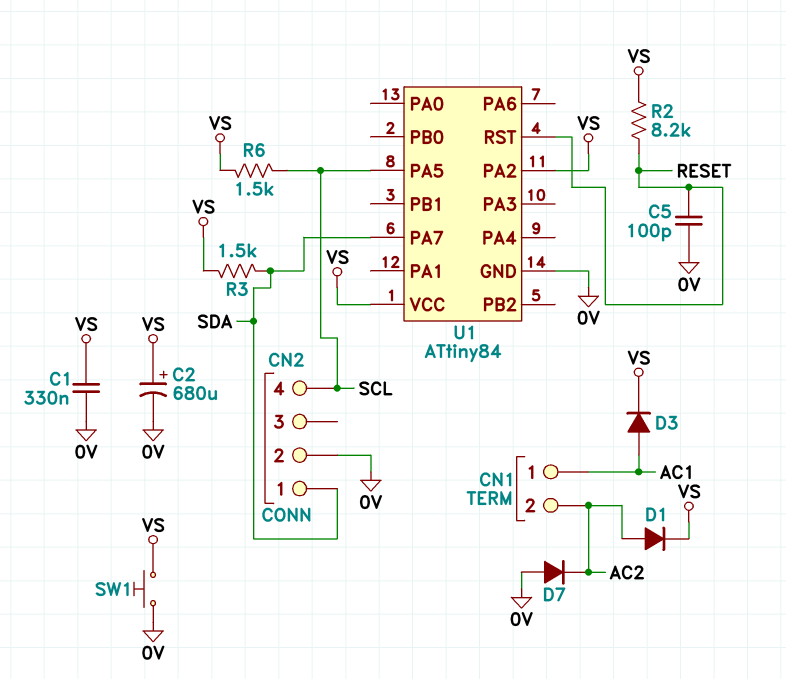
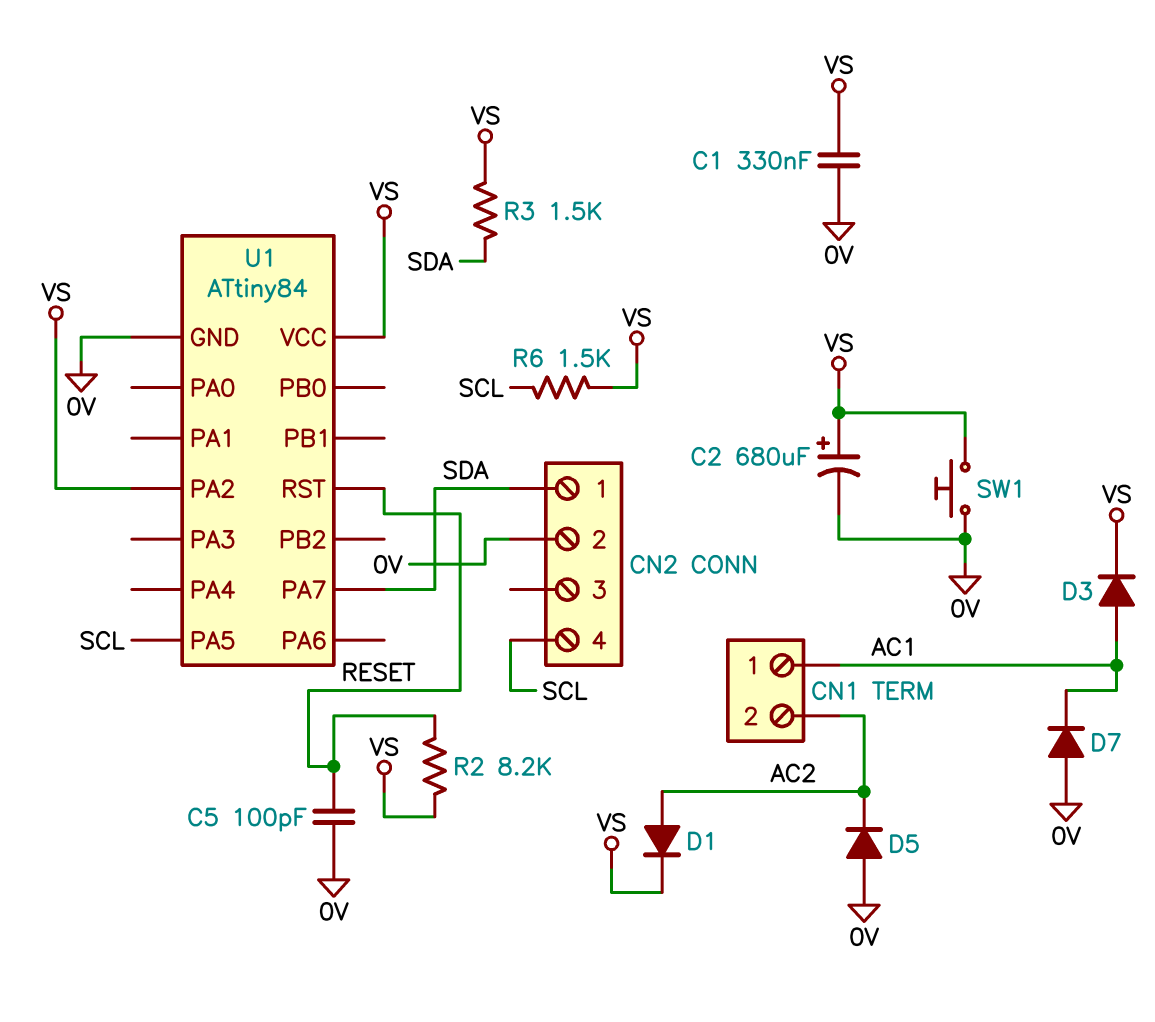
D5: none -> diode (A 0V, K AC2)
D7: diode (A 0V, K AC2) -> diode (A 0V, K AC1)

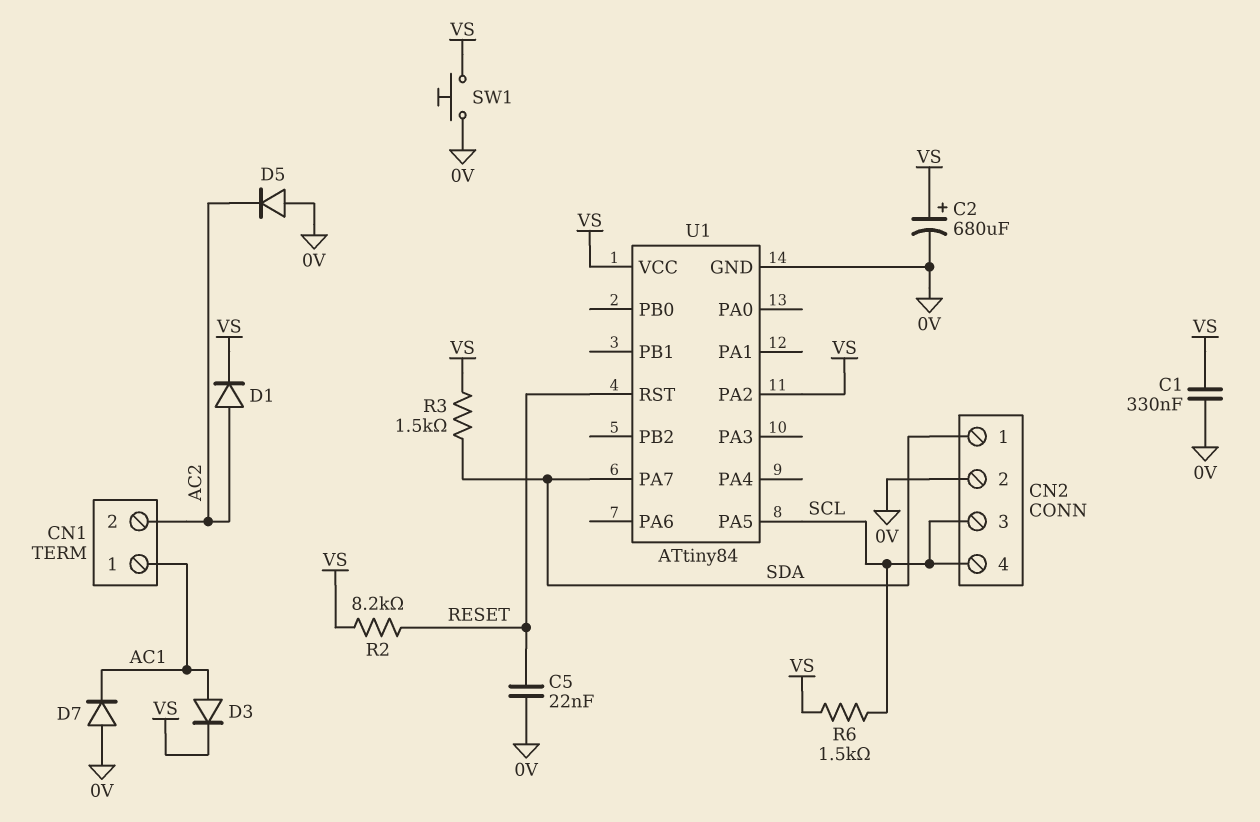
C5: 100pF (0V, RESET) -> 22nF (0V, RESET)
CN2 pin 3: none -> SCL

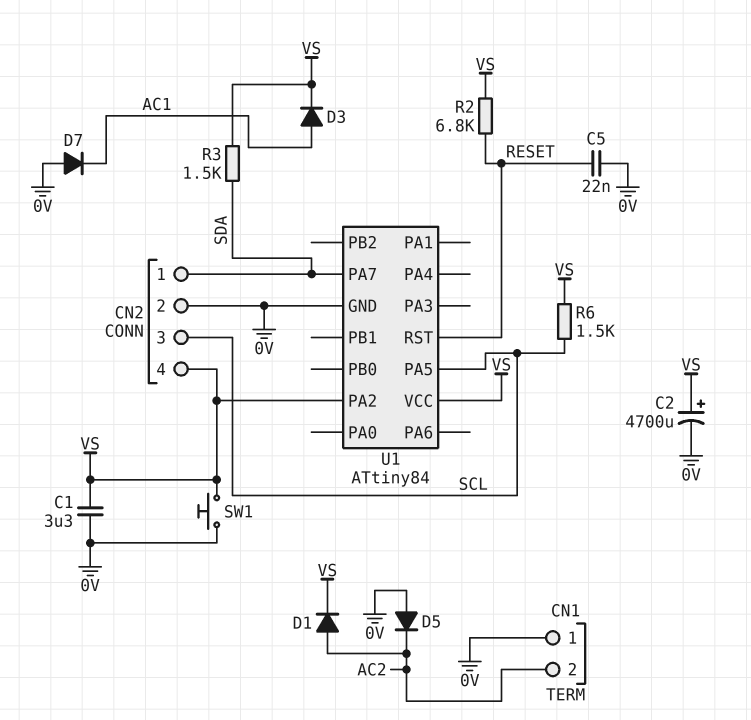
C1: 330nF (0V, VS) -> 3.3uF (0V, VS)
C2: 680uF (plus VS, minus 0V) -> 4700uF (plus VS, minus 0V)
CN1 pin 1: AC1 -> 0V
CN2 pin 4: SCL -> VS
R2: 8.2k (RESET, VS) -> 6.8k (RESET, VS)

